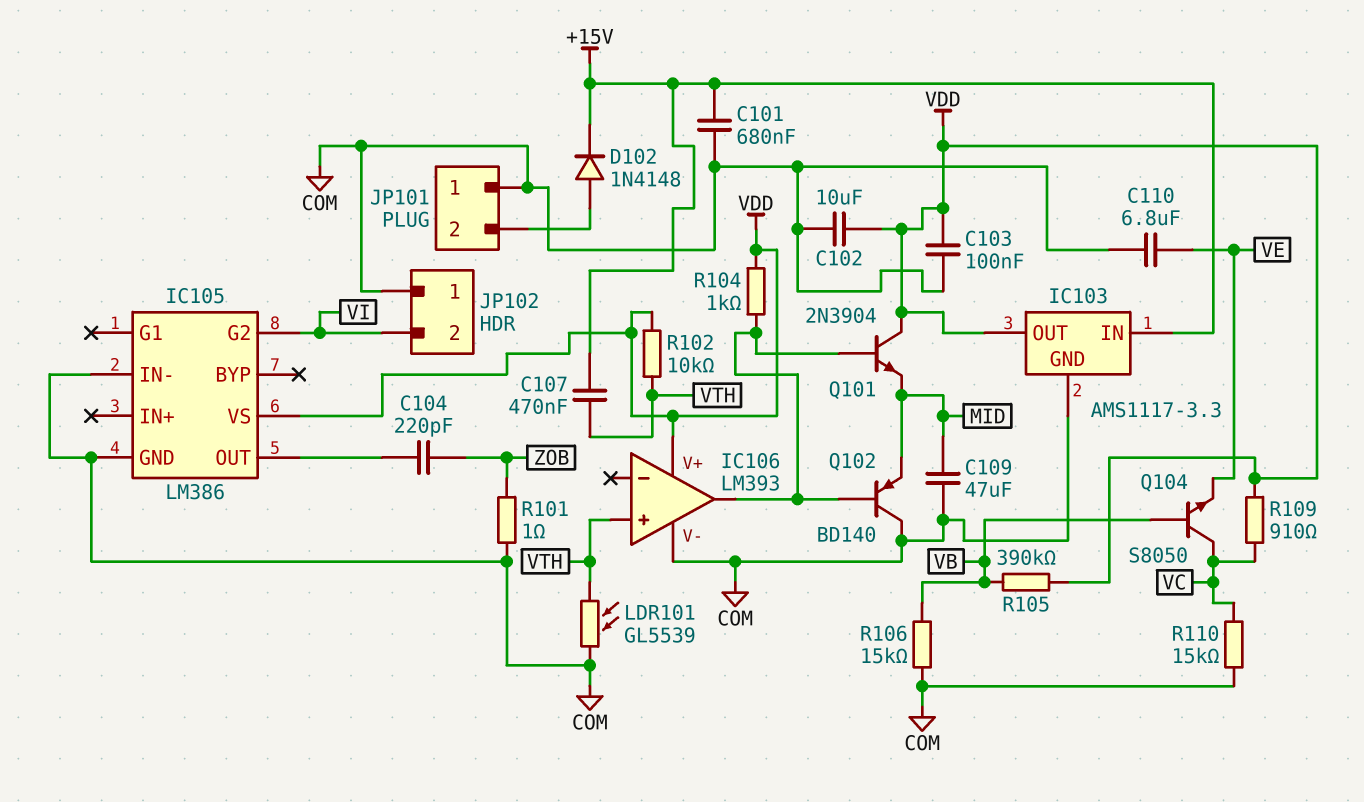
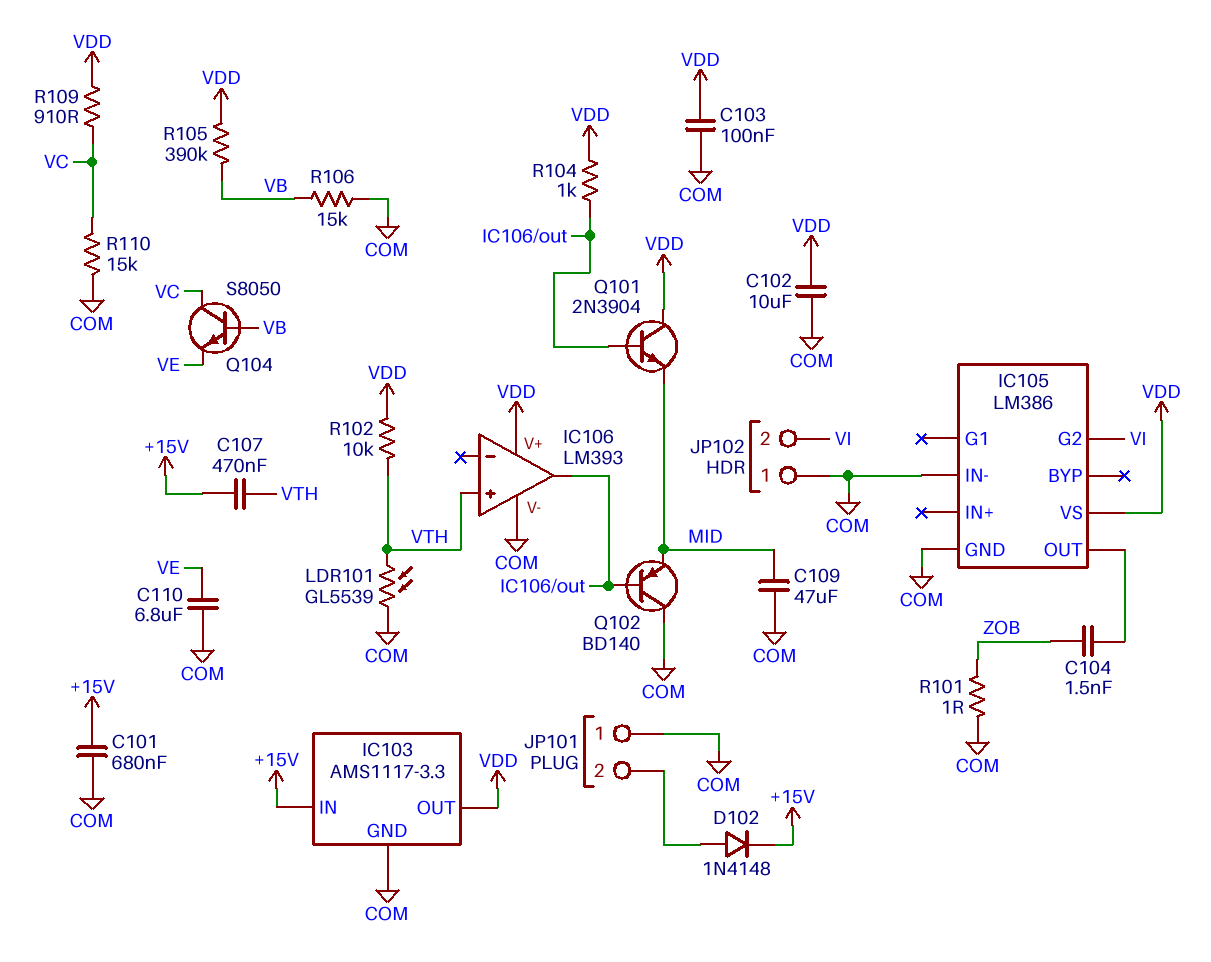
C104: 220pF (IC105/OUT, ZOB) -> 1.5nF (IC105/OUT, ZOB)

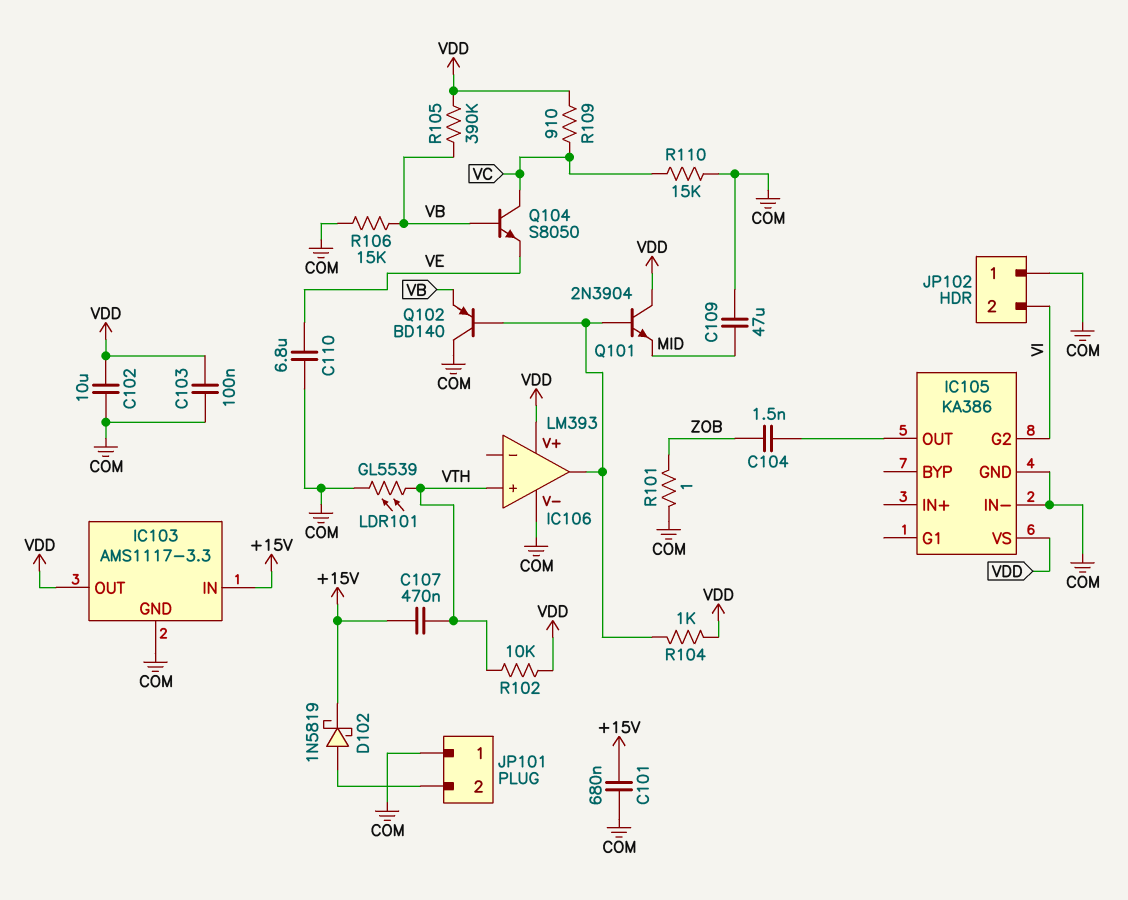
D102: diode 1N4148 (A JP101/2, K +15V) -> schottky 1N5819 (A JP101/2, K +15V)
IC105: LM386 -> KA386
Q102: PNP BD140 (B IC106/out, C COM, E MID) -> PNP BD140 (B IC106/out, C COM, E VB)

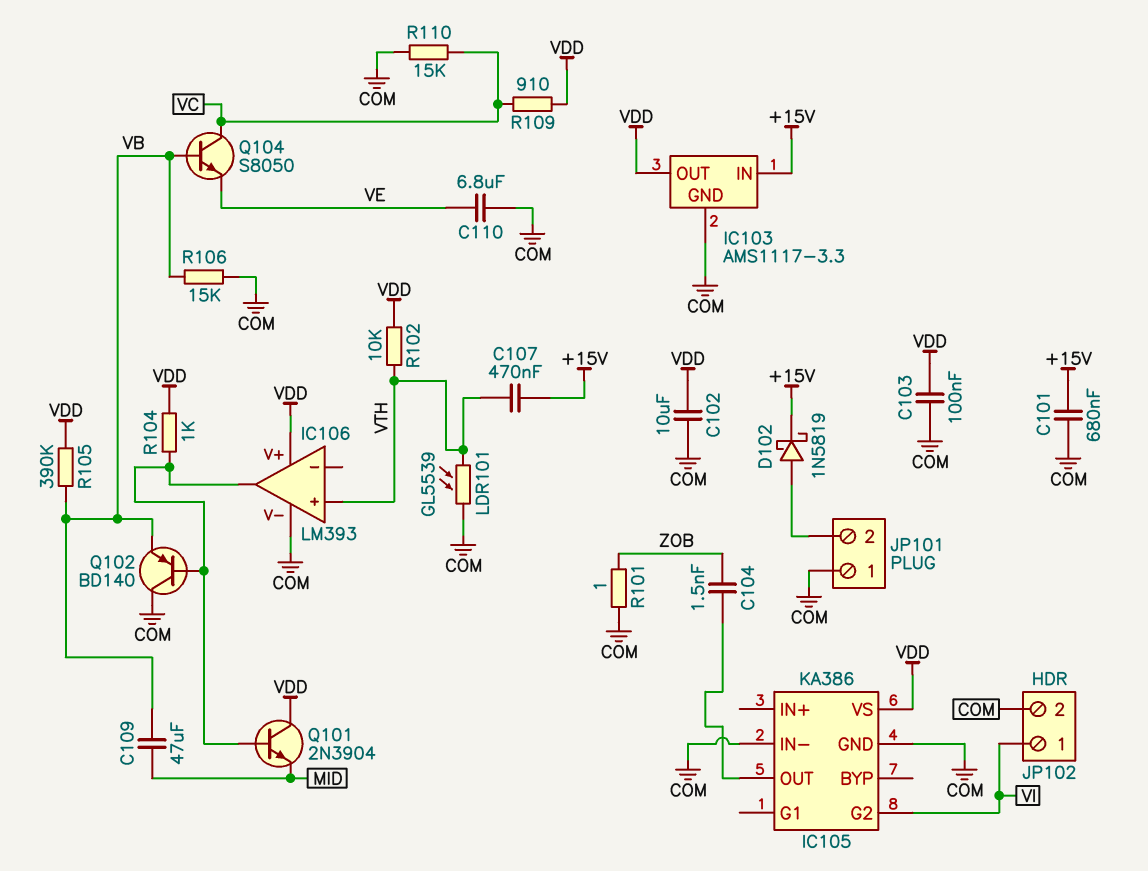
C109: 47uF (COM, MID) -> 47uF (MID, VB)
JP102 pin 1: COM -> VI
JP102 pin 2: VI -> COM

